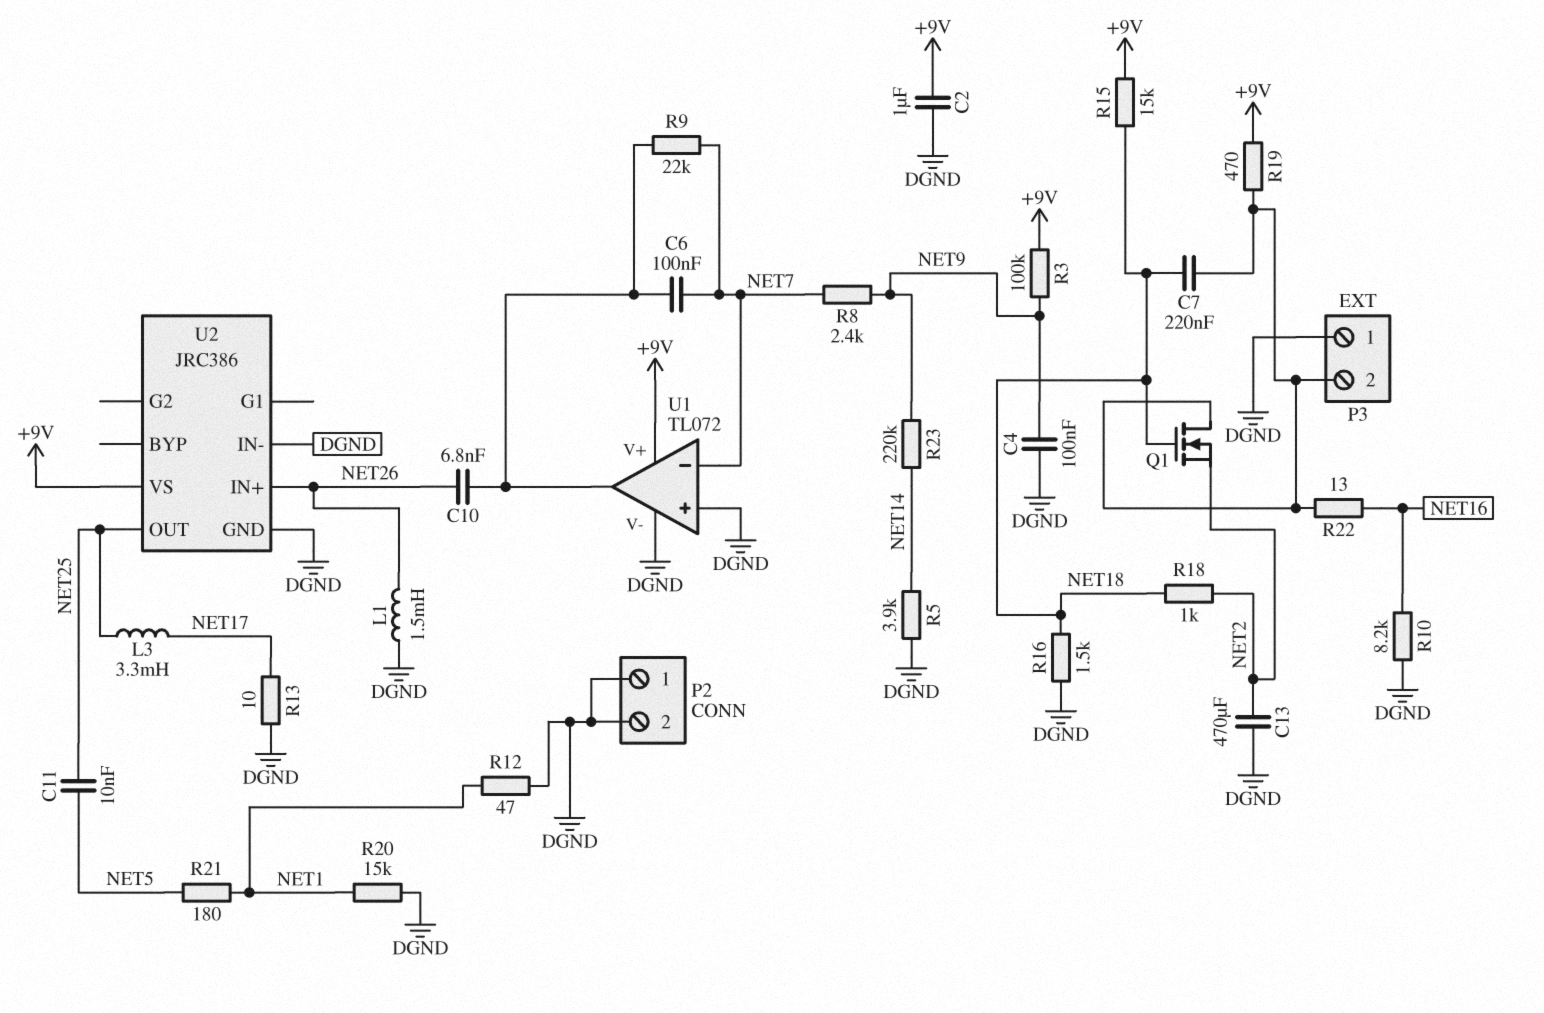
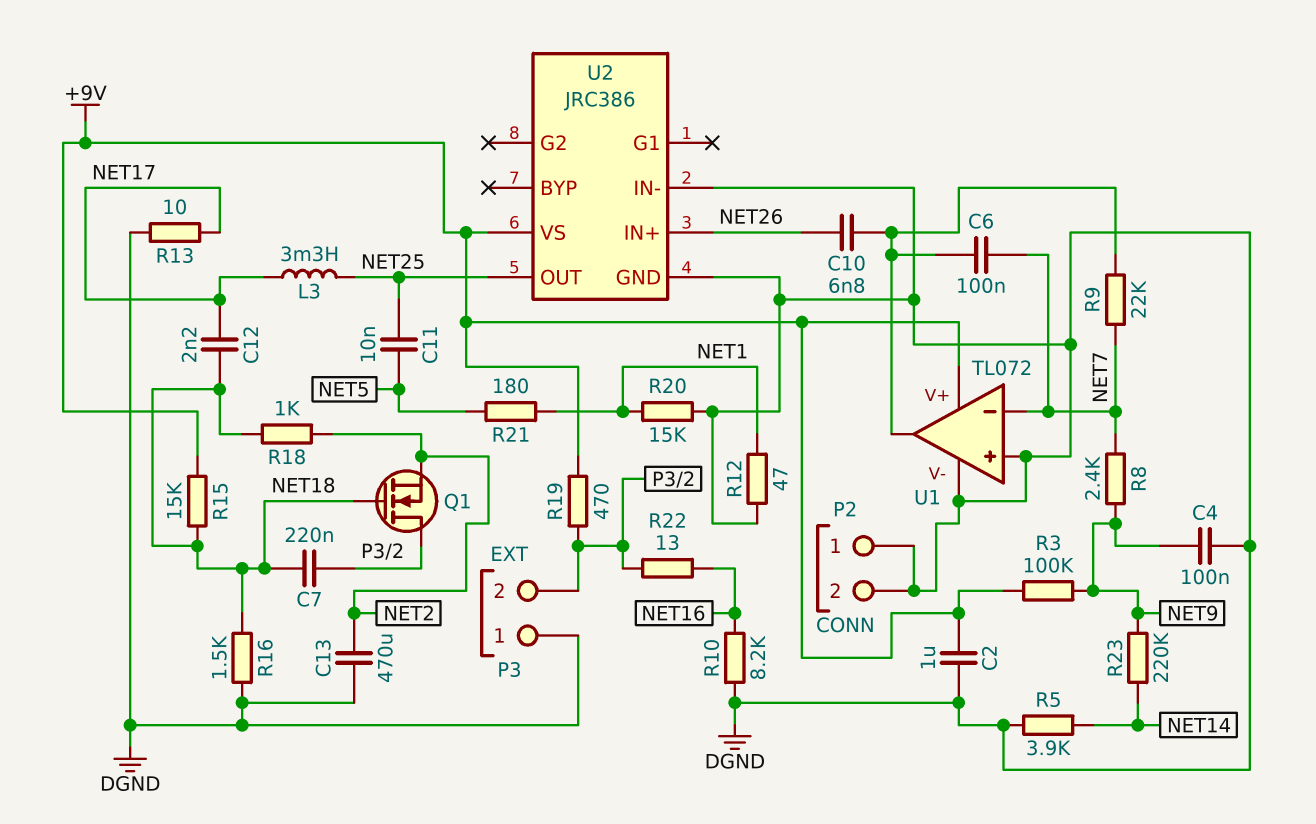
C12: none -> 2.2nF (NET17, NET18)
L1: 1.5mH (DGND, NET26) -> none

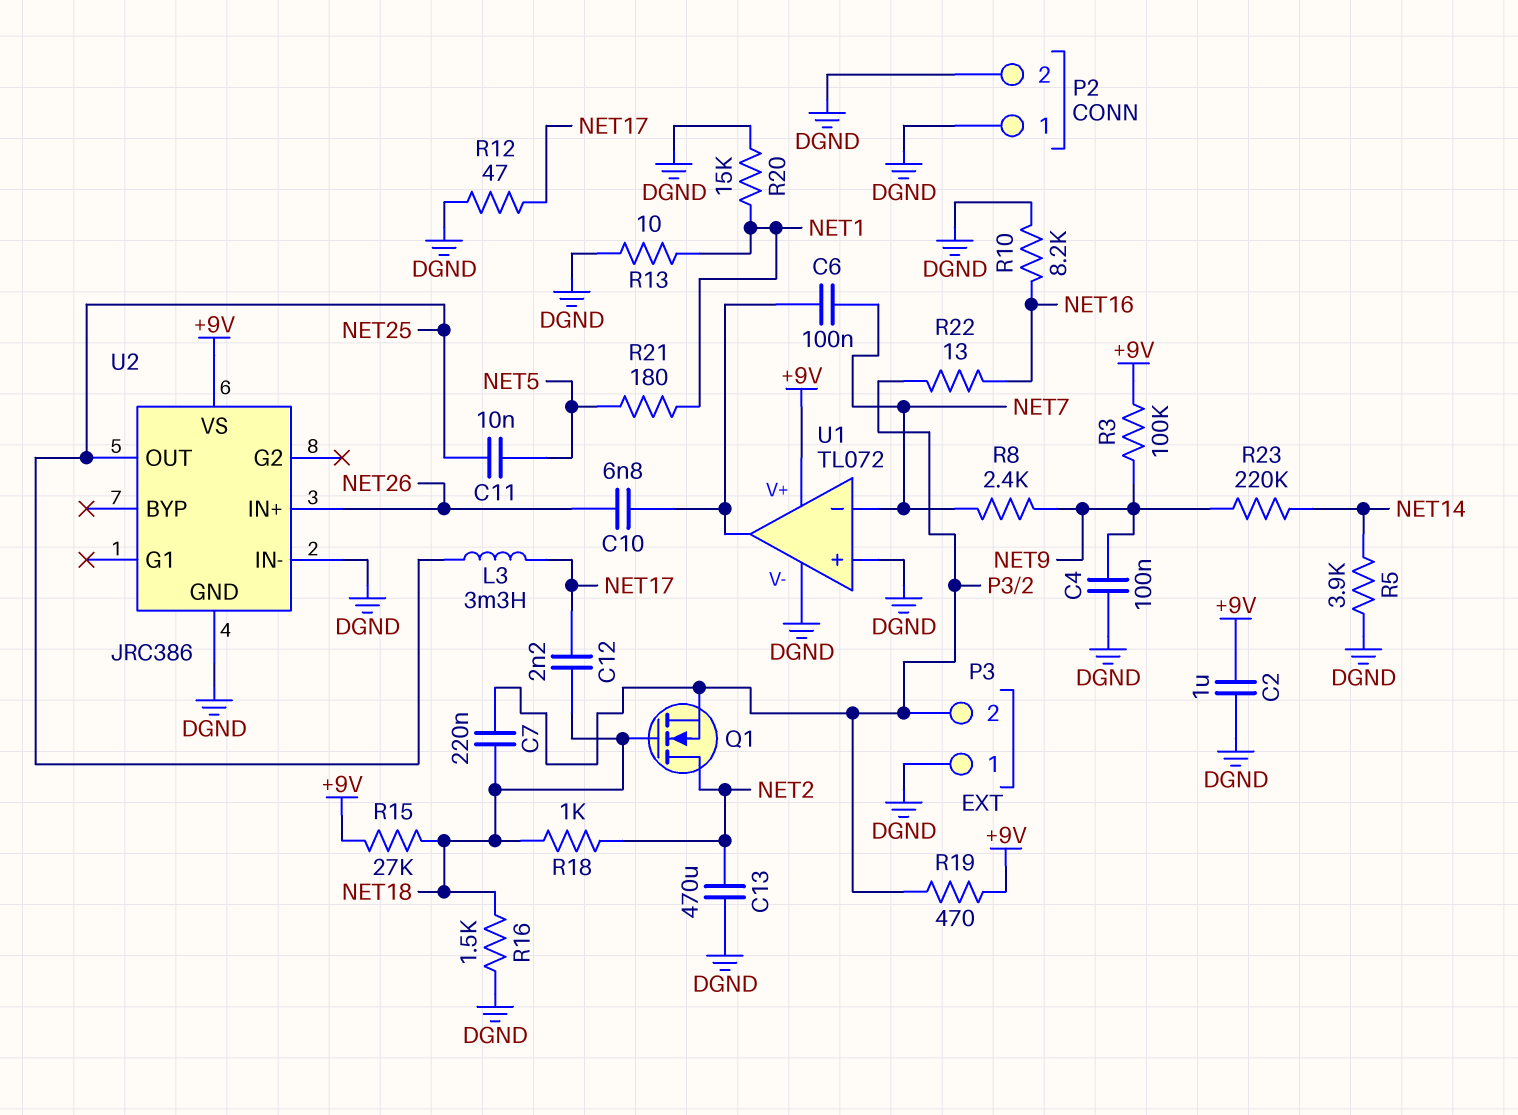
Q1: NMOS (G NET18, D P3/2, S NET2) -> NMOS (G NET18, D NET2, S P3/2)
R9: 22k (NET7, U1/out) -> none
R12: 47 (DGND, NET1) -> 47 (DGND, NET17)
R13: 10 (DGND, NET17) -> 10 (DGND, NET1)
R15: 15k (+9V, NET18) -> 27k (+9V, NET18)

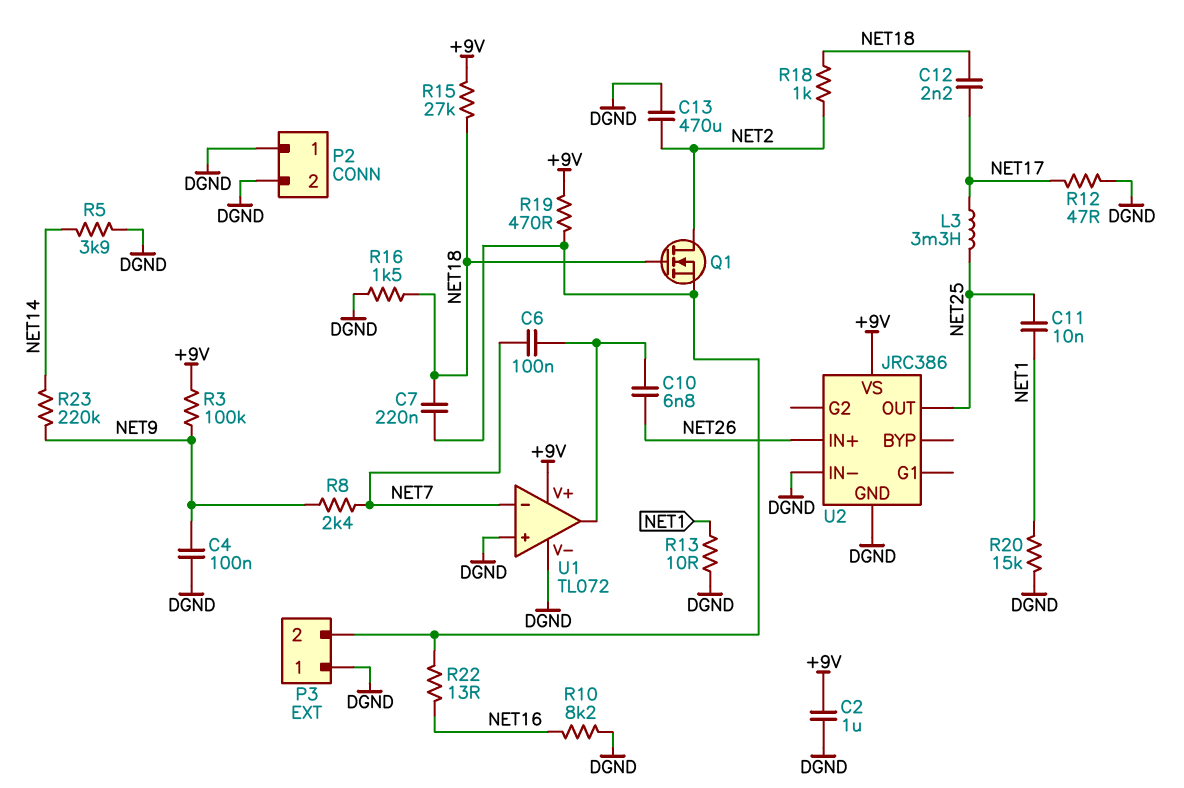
C11: 10nF (NET5, NET25) -> 10nF (NET1, NET25)
R21: 180 (NET1, NET5) -> none

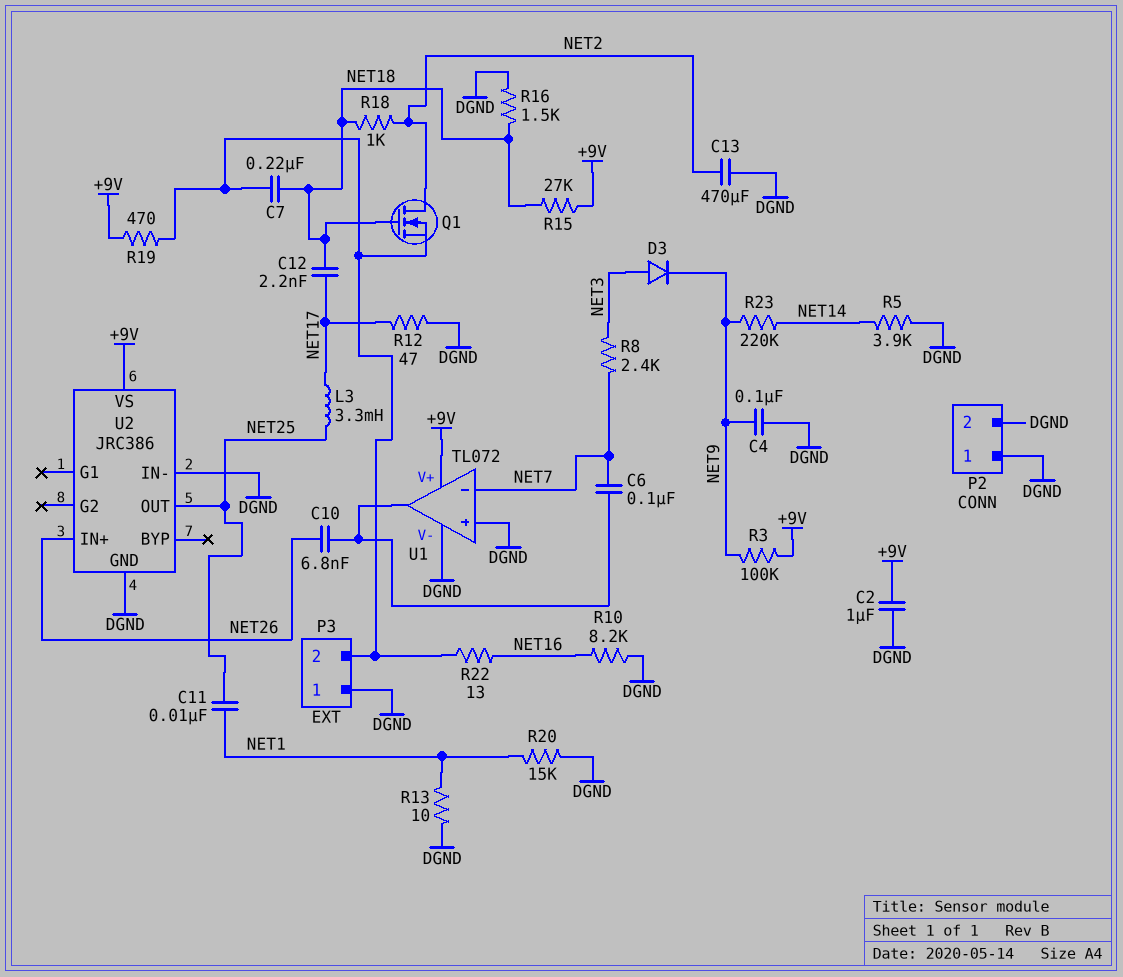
D3: none -> diode (A NET3, K NET9)
R8: 2.4k (NET7, NET9) -> 2.4k (NET3, NET7)

